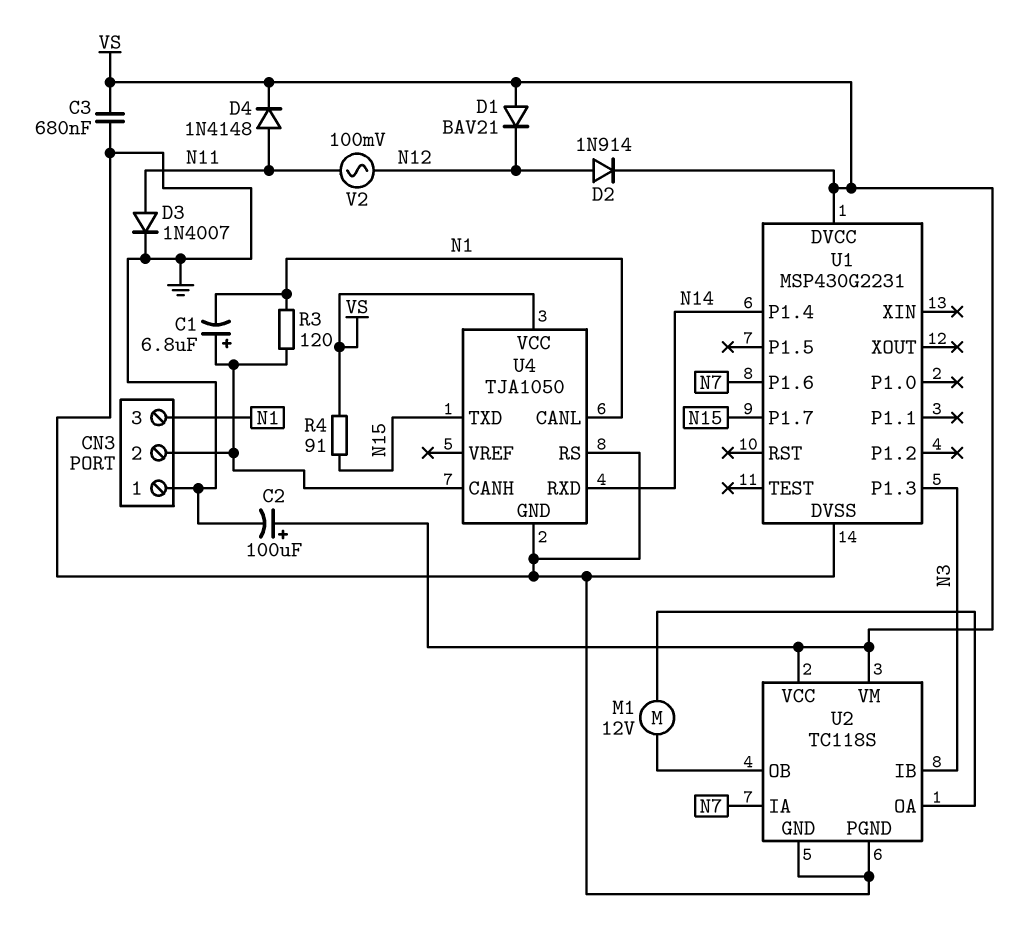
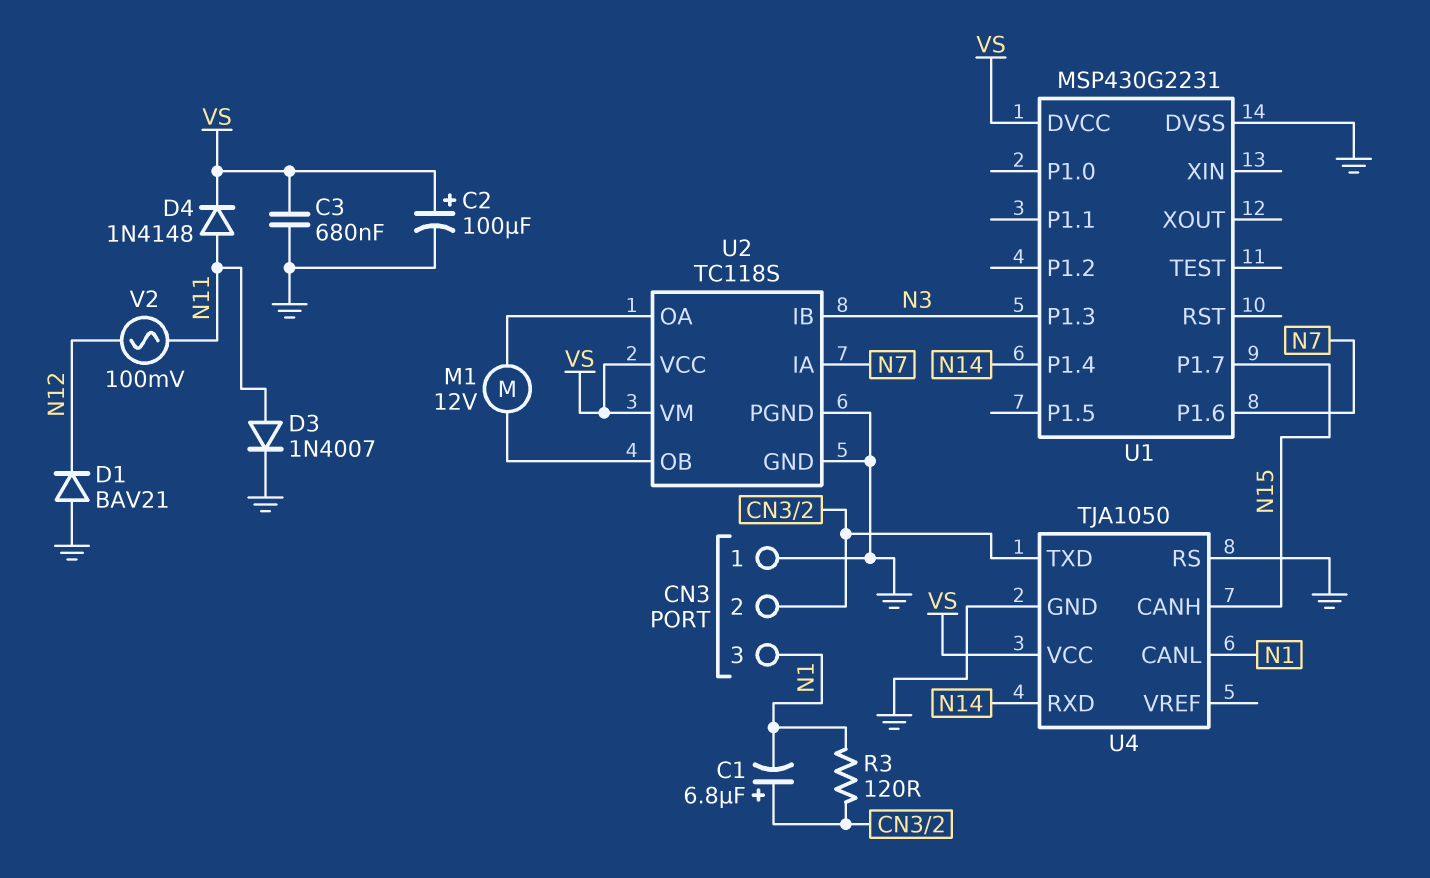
D1: diode BAV21 (A VS, K N12) -> diode BAV21 (A GND, K N12)
D2: diode 1N914 (A N12, K VS) -> none
R4: 91 (N15, VS) -> none
U4 pin CANH: CN3/2 -> N15
U4 pin TXD: N15 -> CN3/2

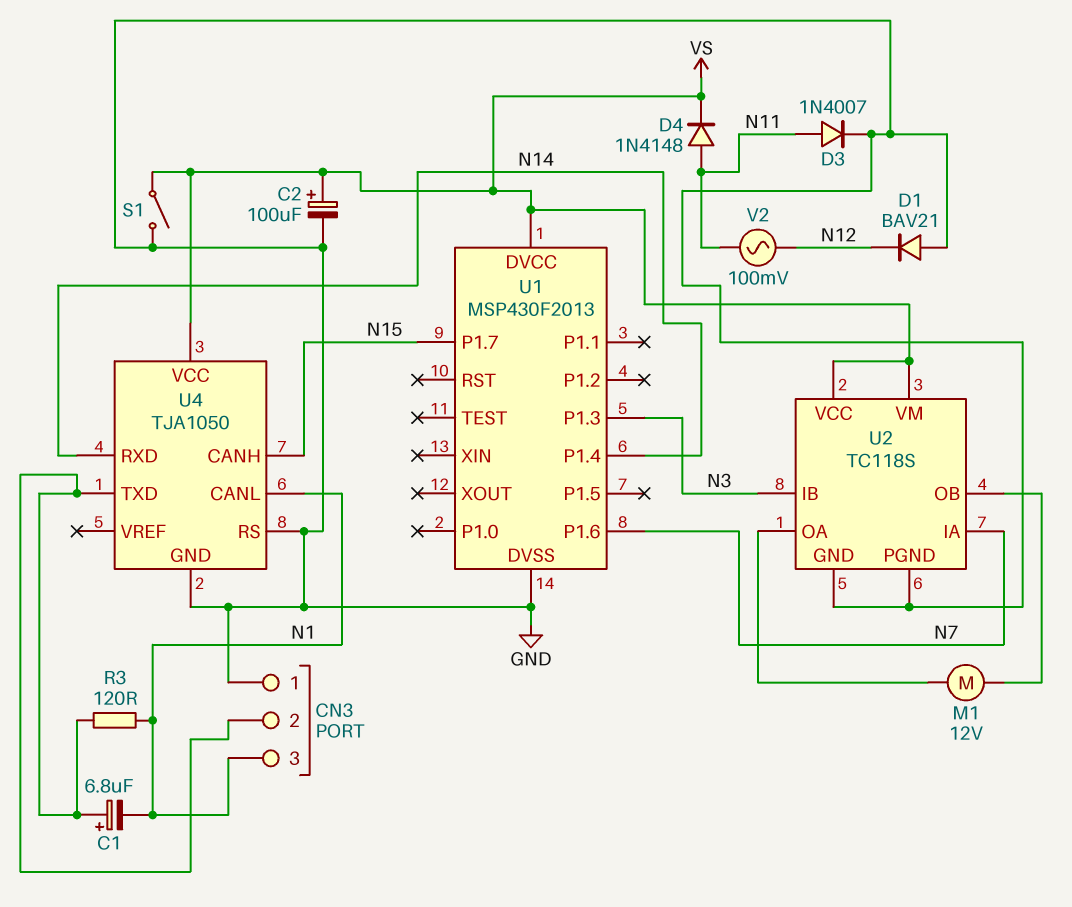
C3: 680nF (GND, VS) -> none
S1: none -> switch (GND, VS)
U1: MSP430G2231 -> MSP430F2013

